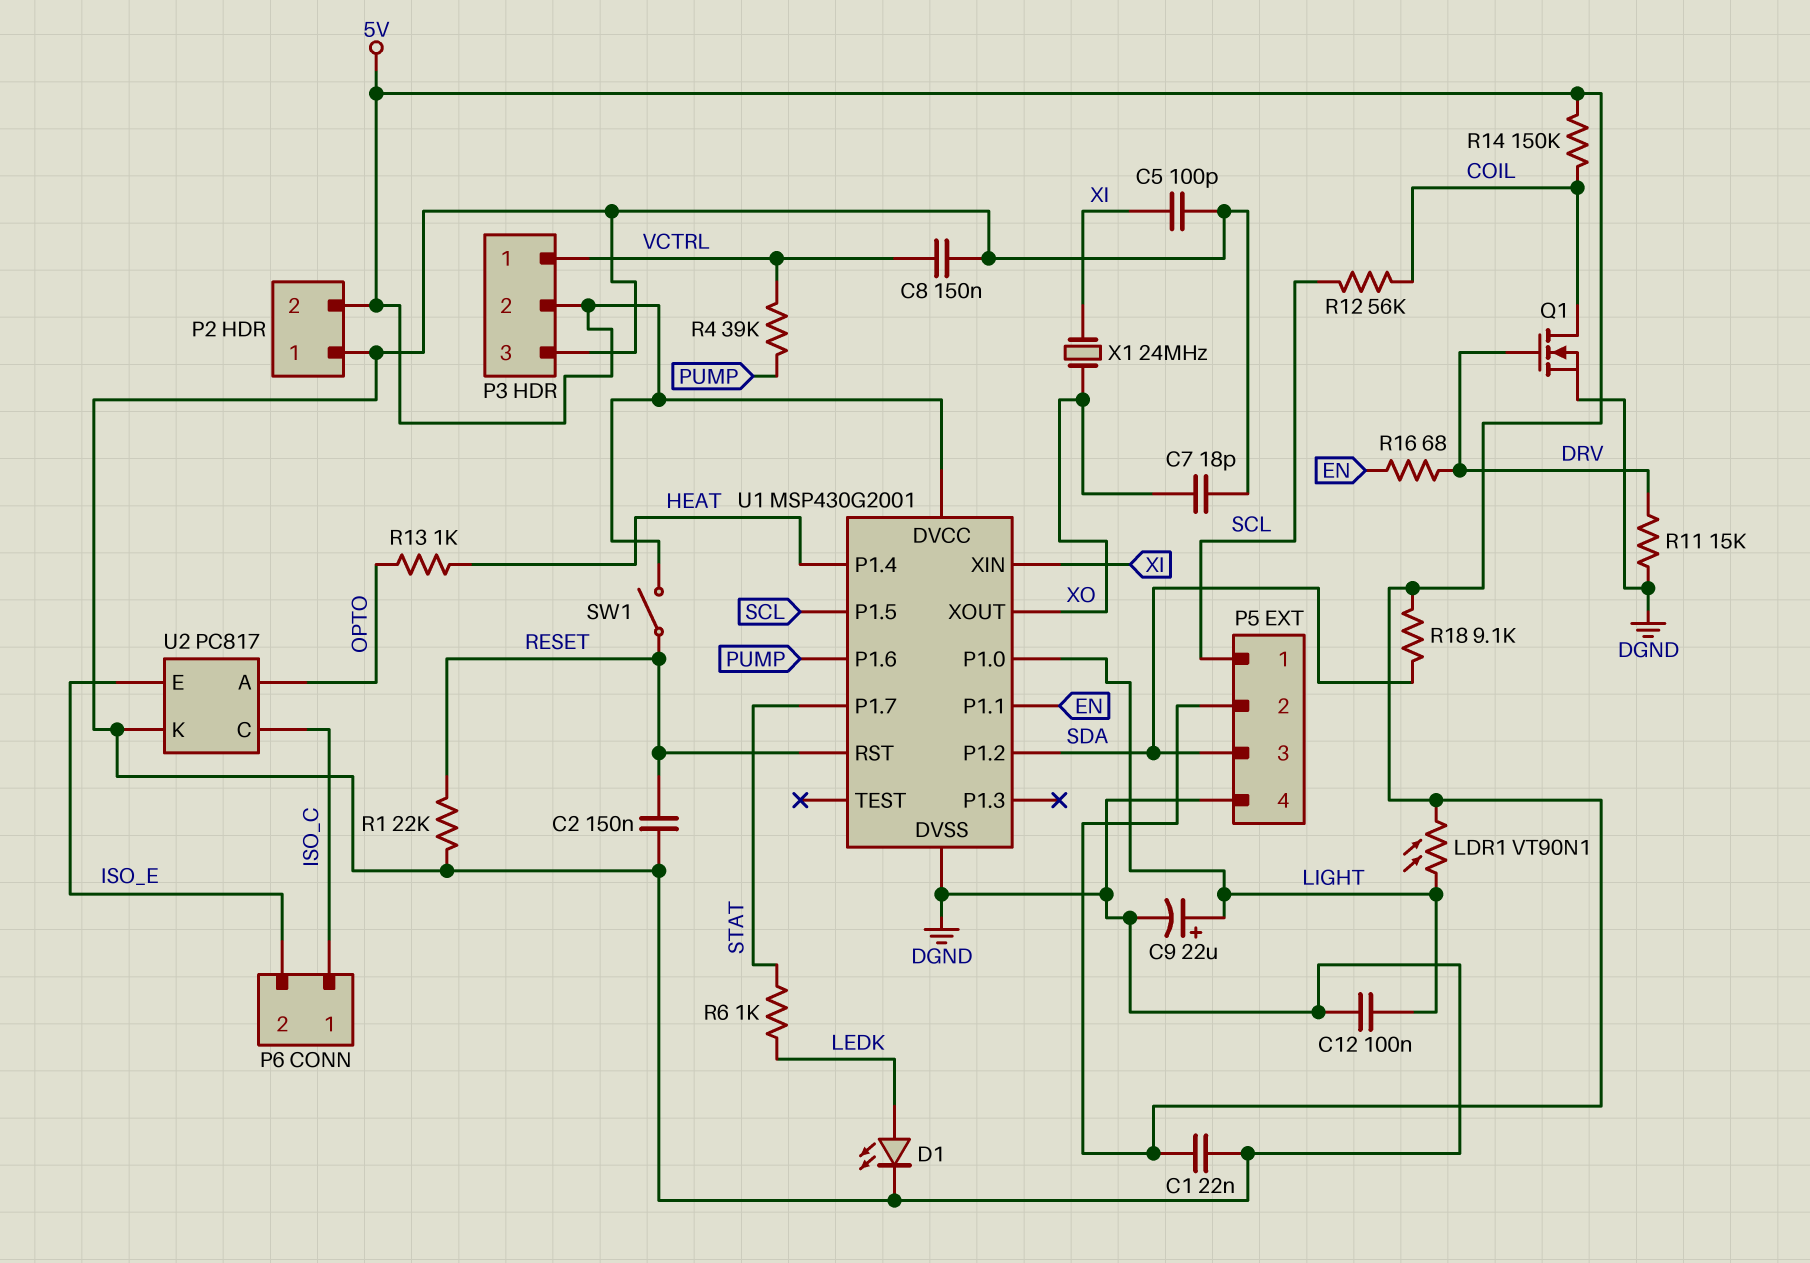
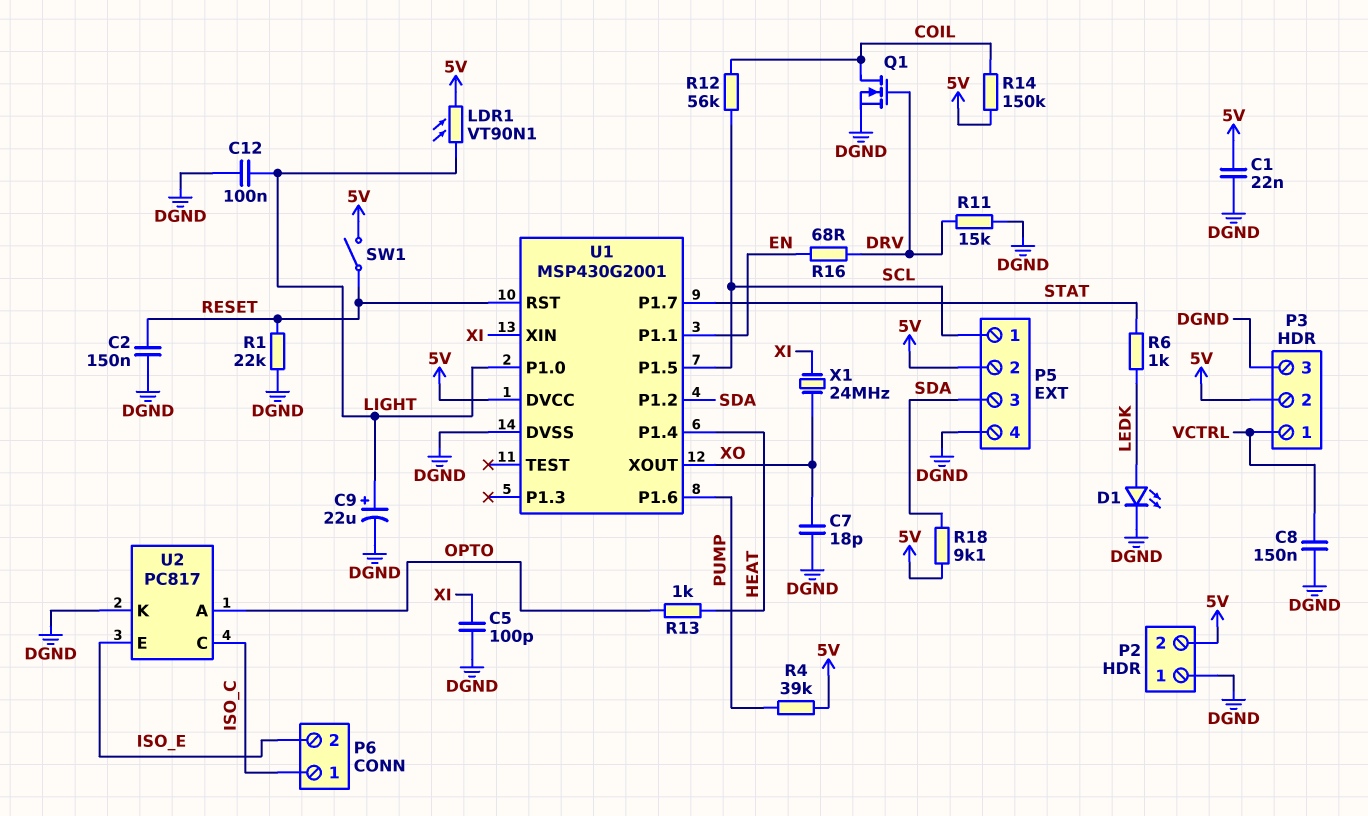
R4: 39k (PUMP, VCTRL) -> 39k (5V, PUMP)

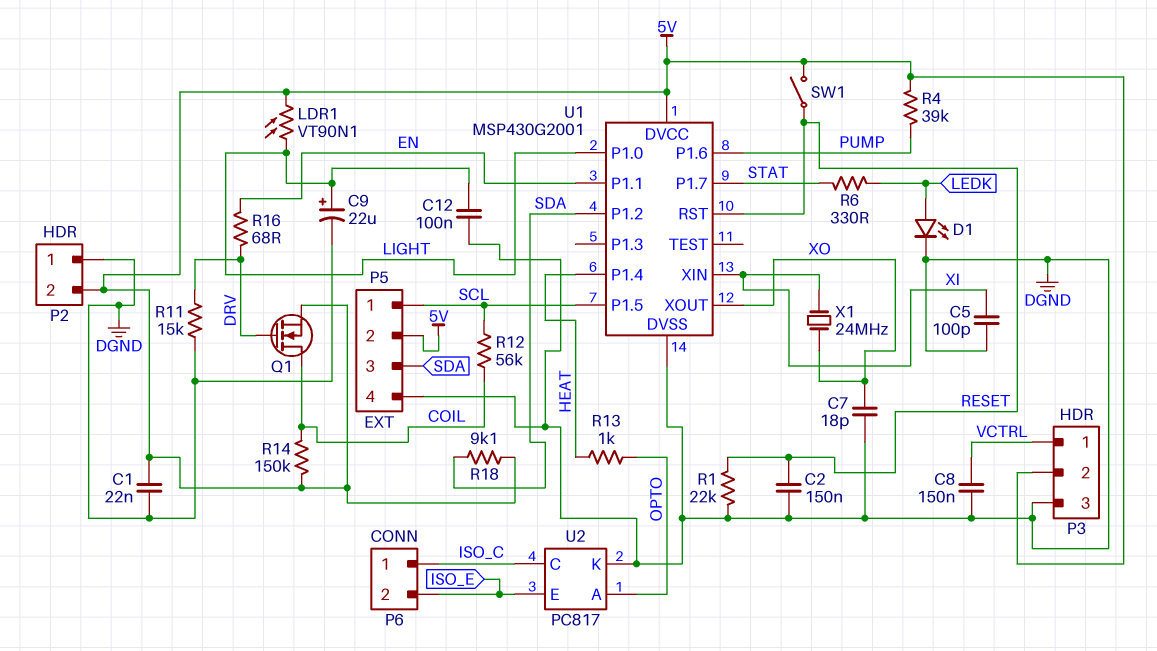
Q1: NMOS (G DRV, D COIL, S DGND) -> NMOS (G DRV, D COIL, S 5V)
R6: 1k (LEDK, STAT) -> 330 (LEDK, STAT)

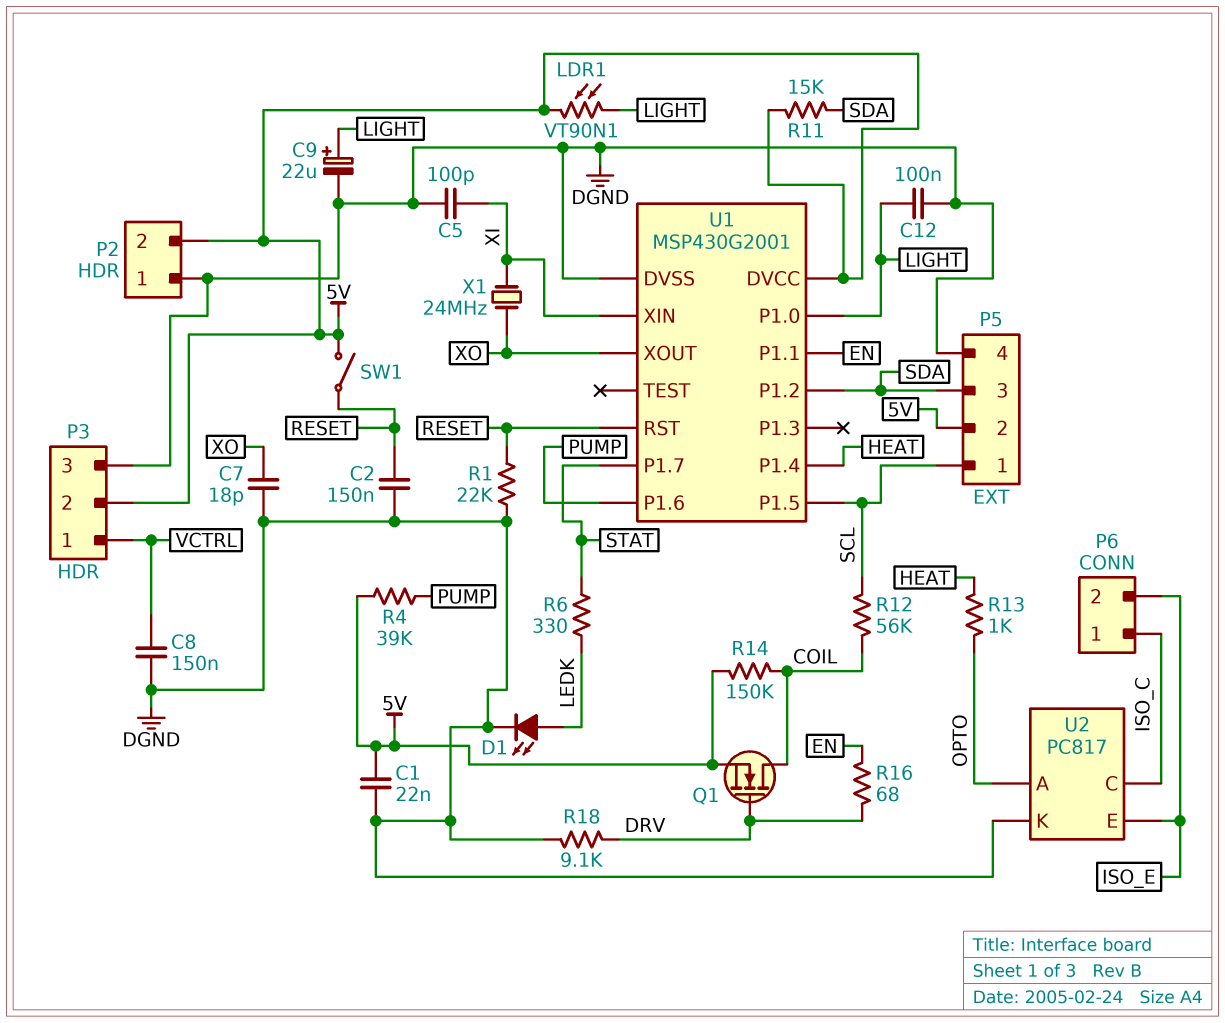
R11: 15k (DGND, DRV) -> 15k (5V, SDA)
R18: 9.1k (5V, SDA) -> 9.1k (DGND, DRV)

